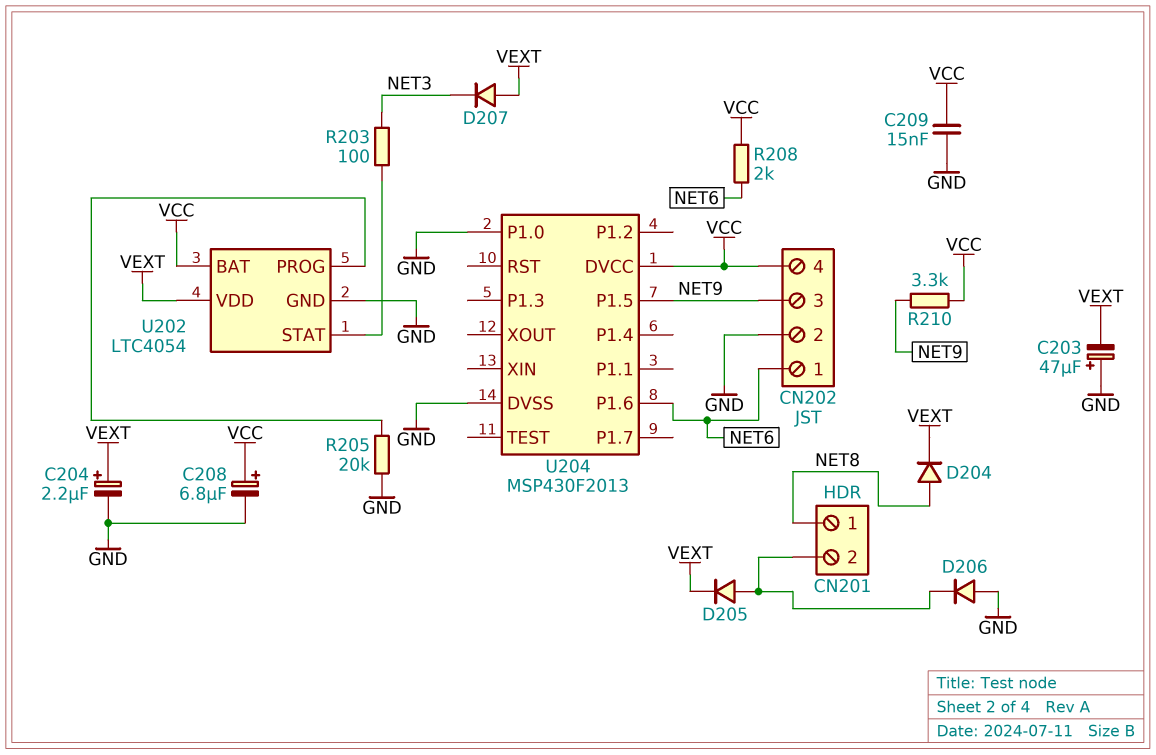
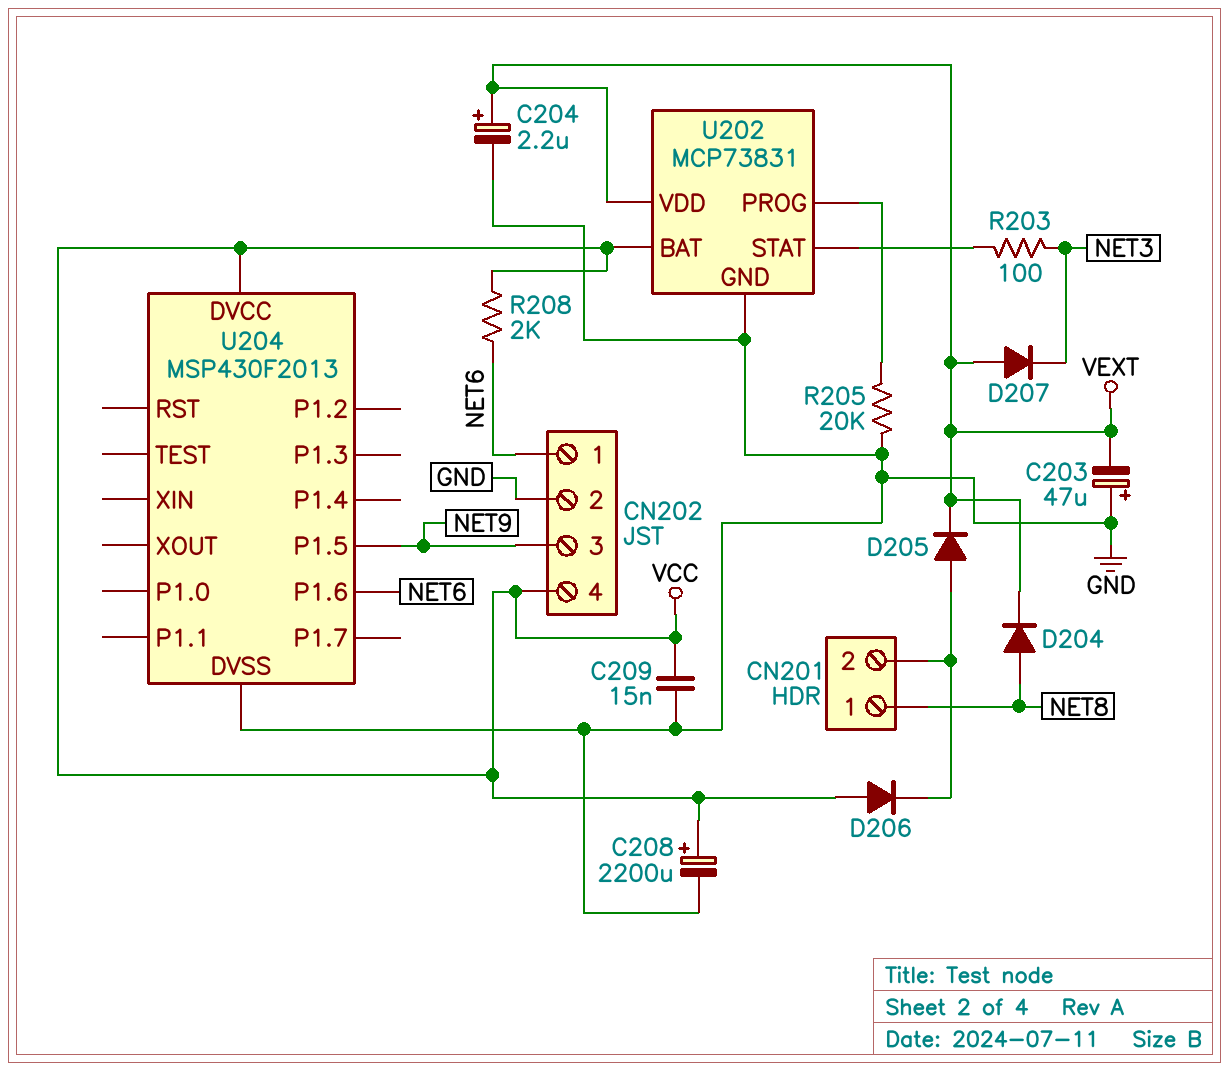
C208: 6.8uF (plus VCC, minus GND) -> 2200uF (plus VCC, minus GND)
D206: diode (A GND, K CN201/2) -> diode (A VCC, K CN201/2)
R210: 3.3k (NET9, VCC) -> none
U202: LTC4054 -> MCP73831
U204 pin P1.0: GND -> none

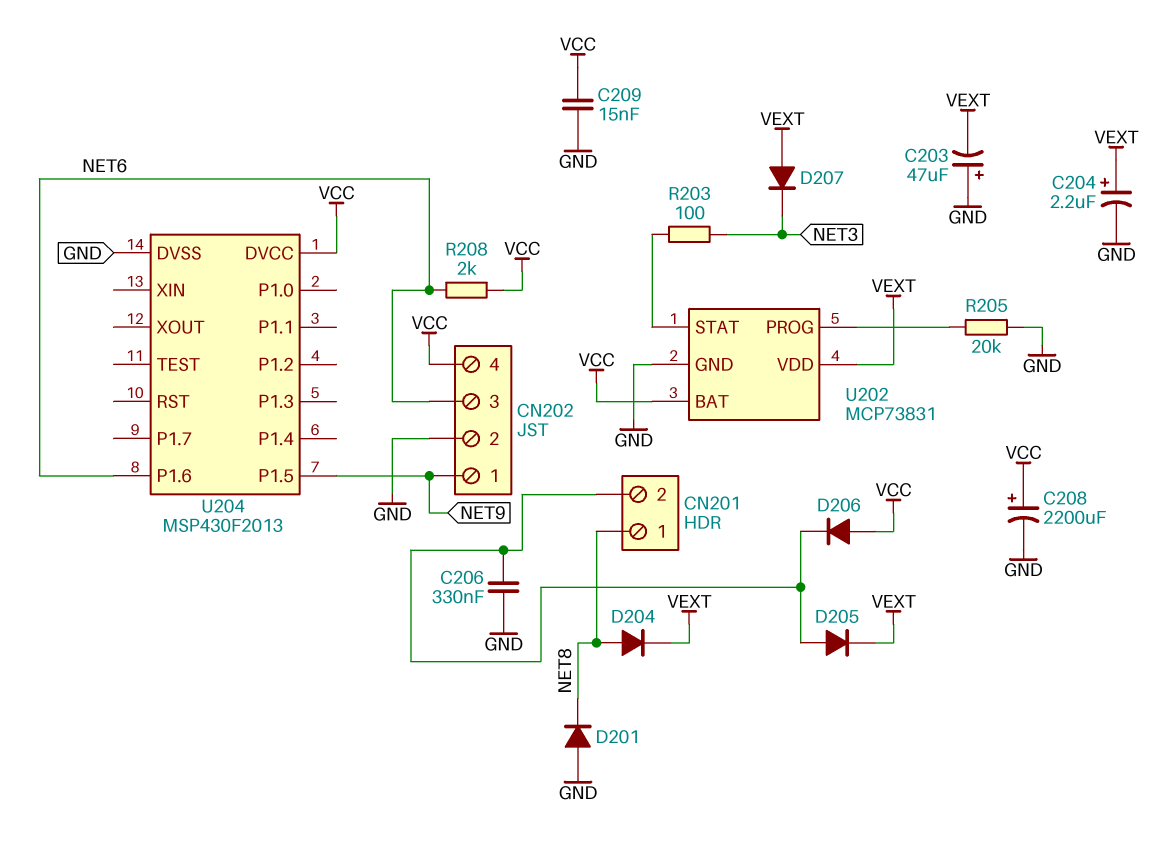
C206: none -> 330nF (CN201/2, GND)
CN202 pin 1: NET6 -> NET9
CN202 pin 3: NET9 -> NET6
D201: none -> diode (A GND, K NET8)

